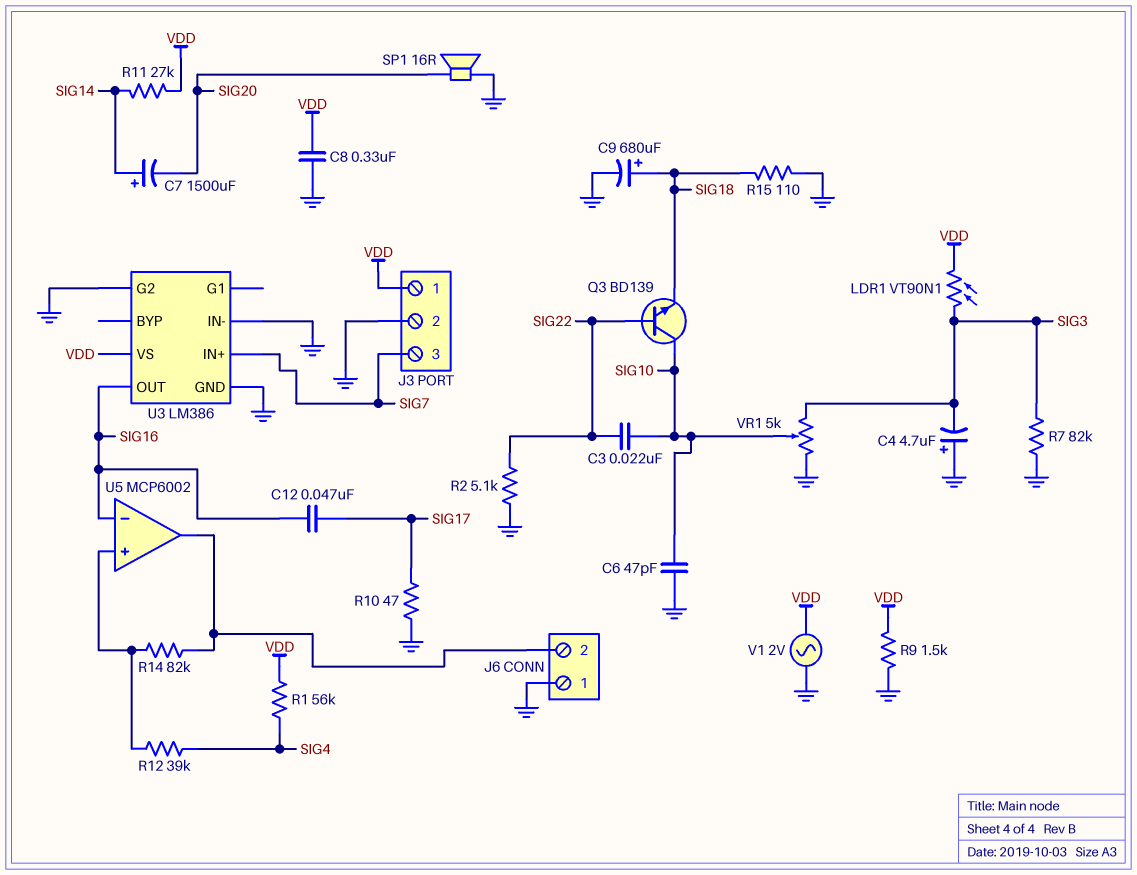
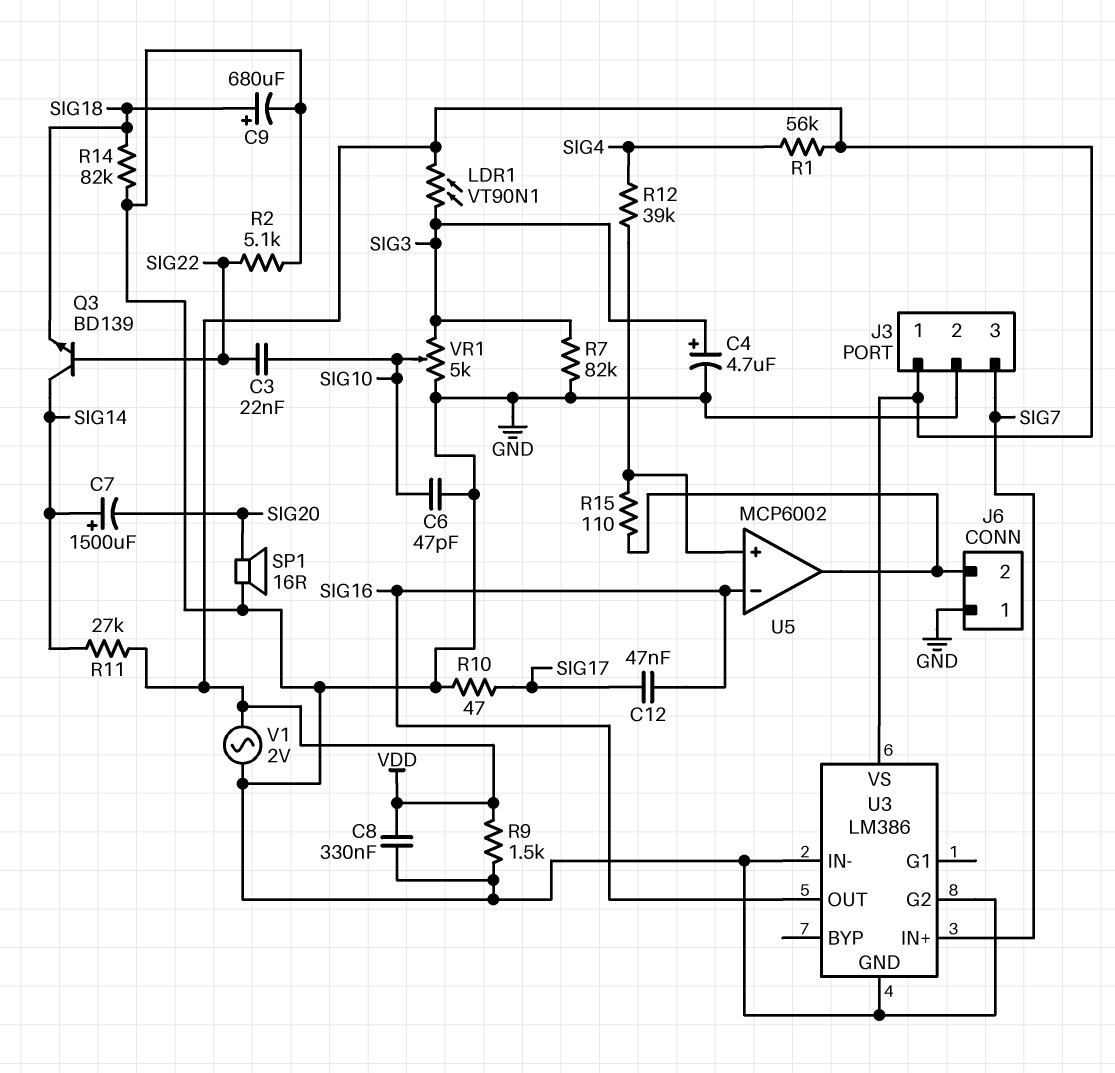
C4: 4.7uF (plus GND, minus SIG3) -> 4.7uF (plus SIG3, minus GND)
Q3: NPN BD139 (B SIG22, C SIG10, E SIG18) -> NPN BD139 (B SIG22, C SIG14, E SIG18)
R14: 82k (J6/2, U5/in+) -> 82k (GND, SIG18)
R15: 110 (GND, SIG18) -> 110 (J6/2, U5/in+)

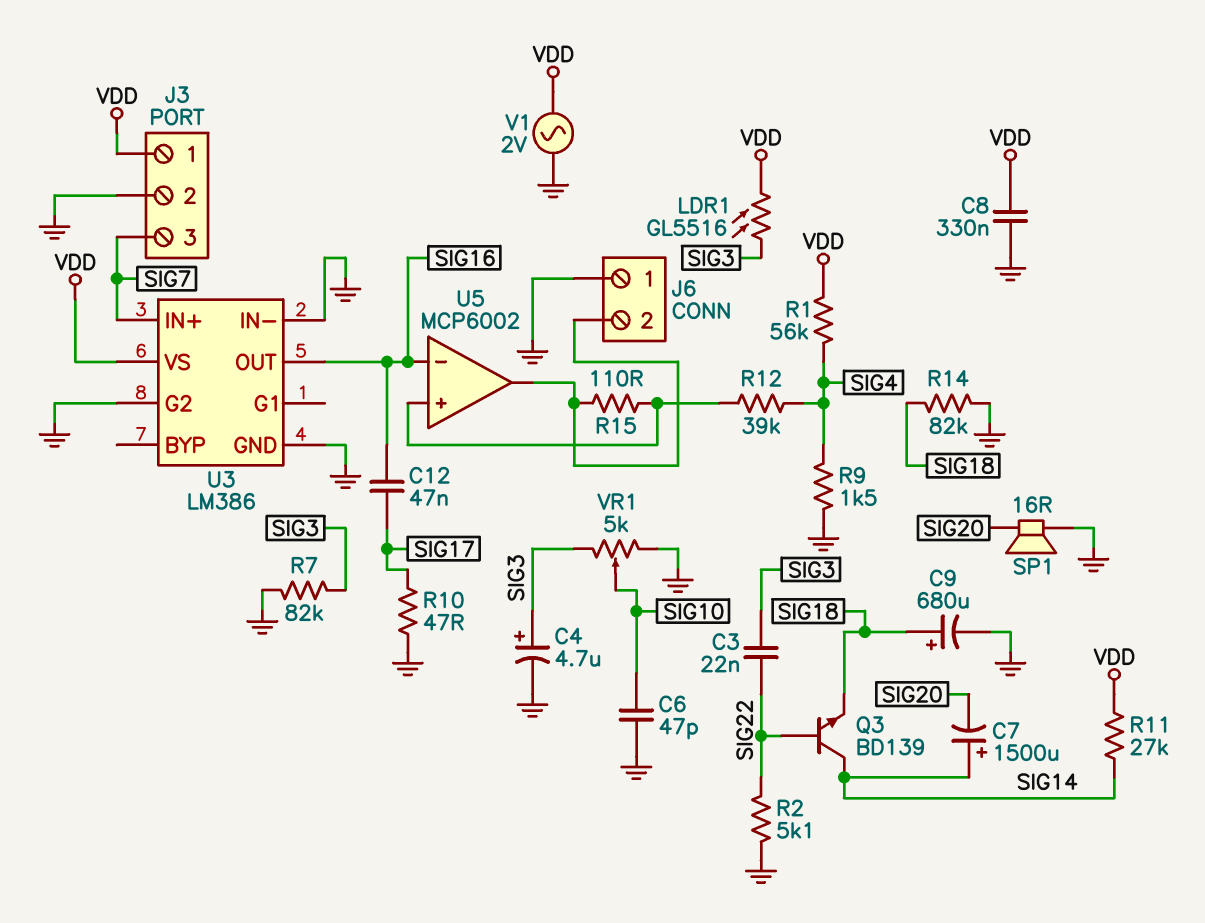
C3: 22nF (SIG10, SIG22) -> 22nF (SIG3, SIG22)
LDR1: VT90N1 (SIG3, VDD) -> GL5516 (SIG3, VDD)
R9: 1.5k (GND, VDD) -> 1.5k (GND, SIG4)

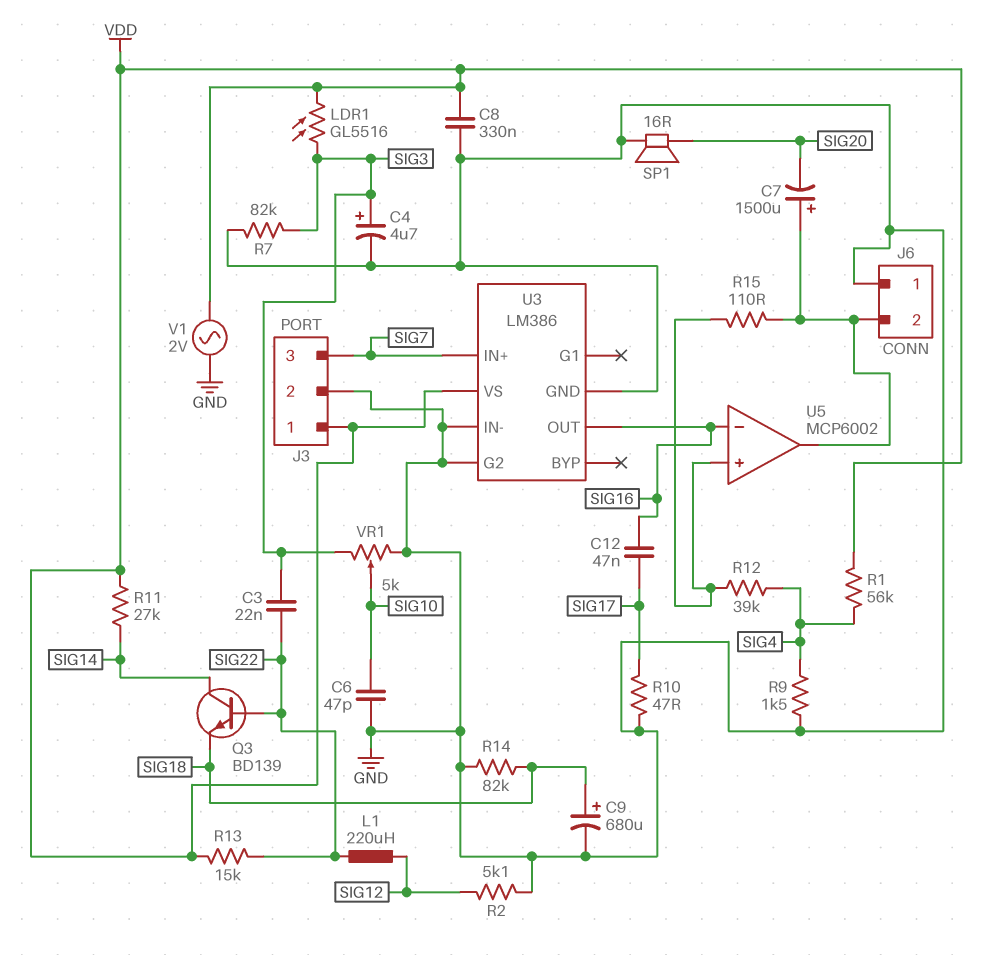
C7: 1500uF (plus SIG14, minus SIG20) -> 1500uF (plus J6/2, minus SIG20)
L1: none -> 220uH (SIG12, SIG22)
R2: 5.1k (GND, SIG22) -> 5.1k (GND, SIG12)
R13: none -> 15k (SIG22, VDD)

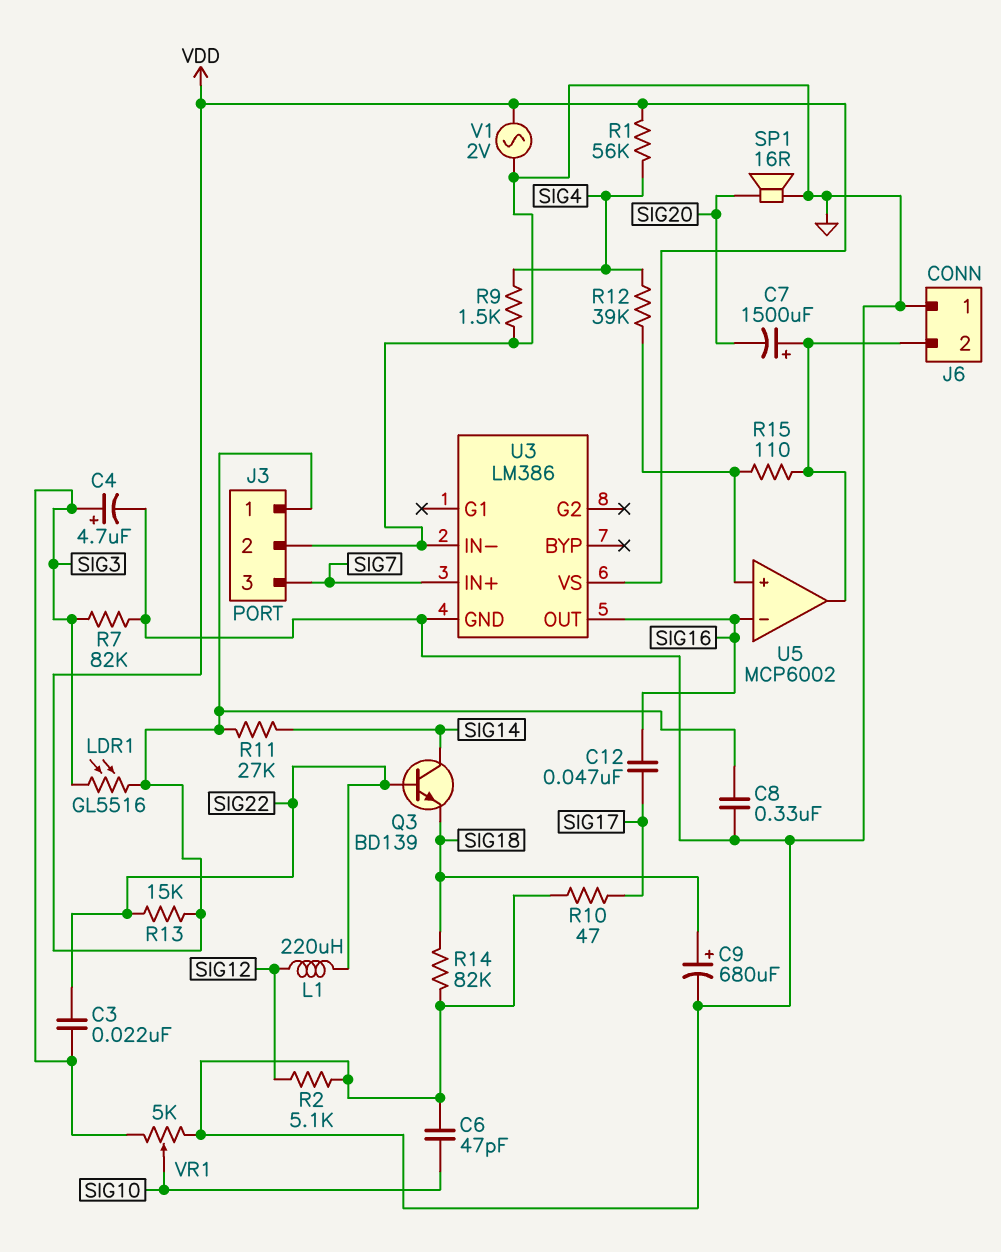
U3 pin G2: GND -> none

